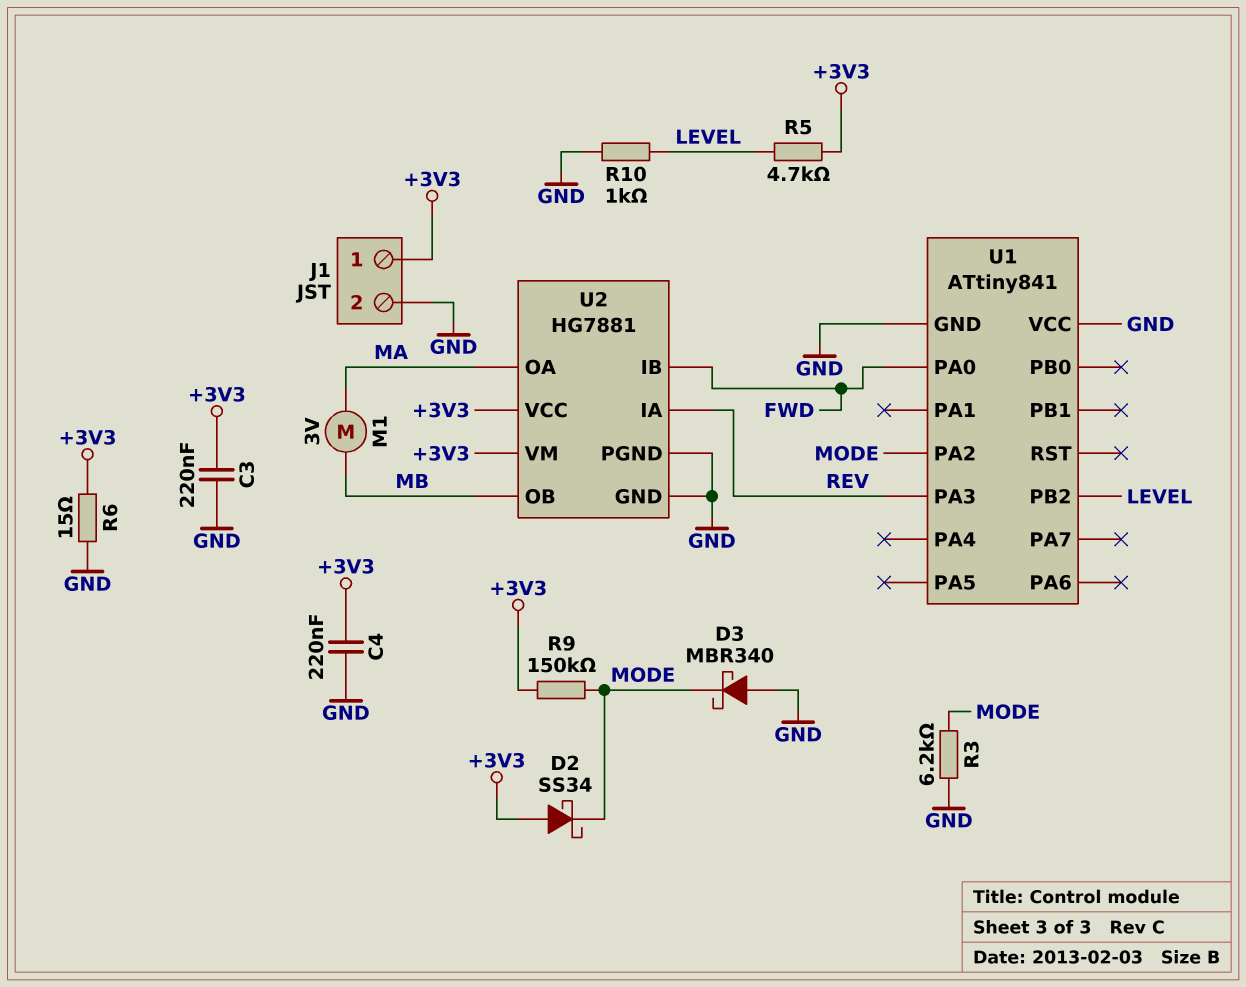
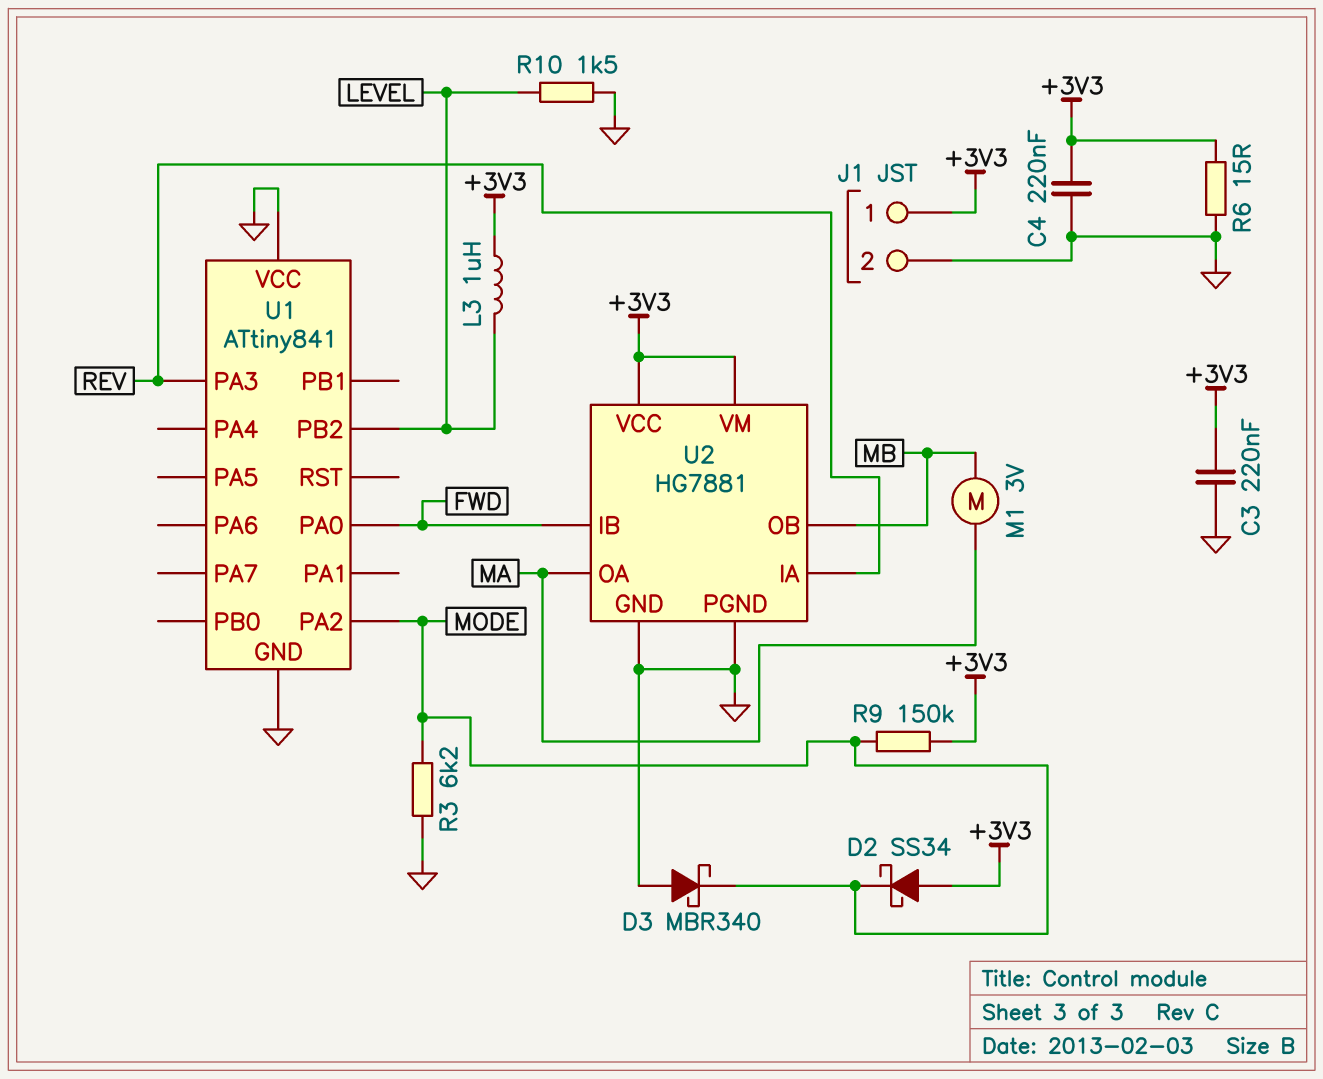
L3: none -> 1uH (+3V3, LEVEL)
R5: 4.7k (+3V3, LEVEL) -> none
R10: 1k (GND, LEVEL) -> 1.5k (GND, LEVEL)

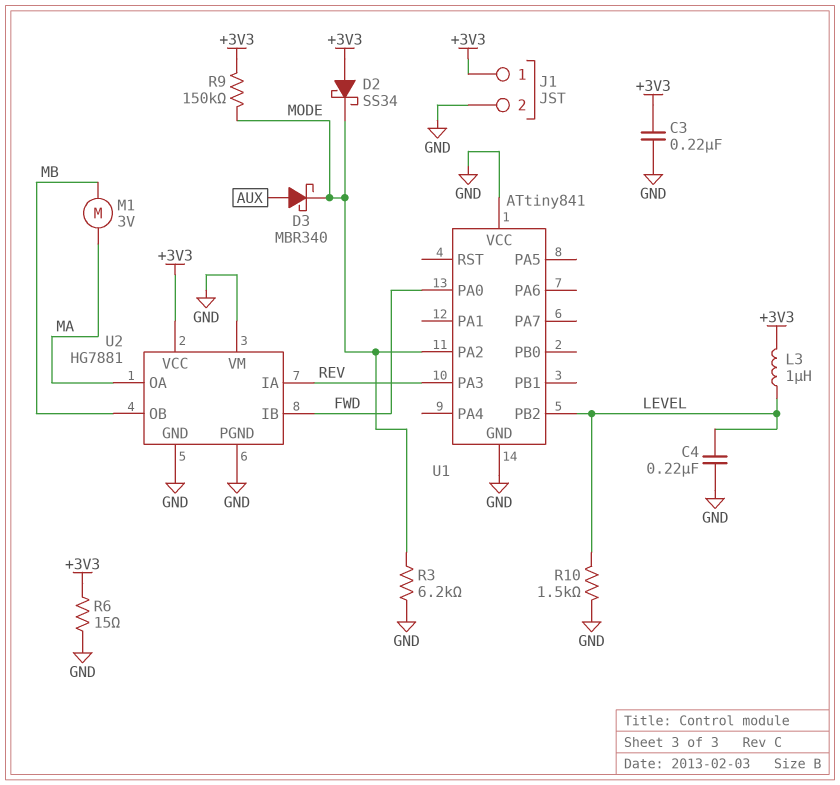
C4: 220nF (+3V3, GND) -> 220nF (GND, LEVEL)
D3: schottky MBR340 (A GND, K MODE) -> schottky MBR340 (A AUX, K MODE)
U2 pin VM: +3V3 -> GND

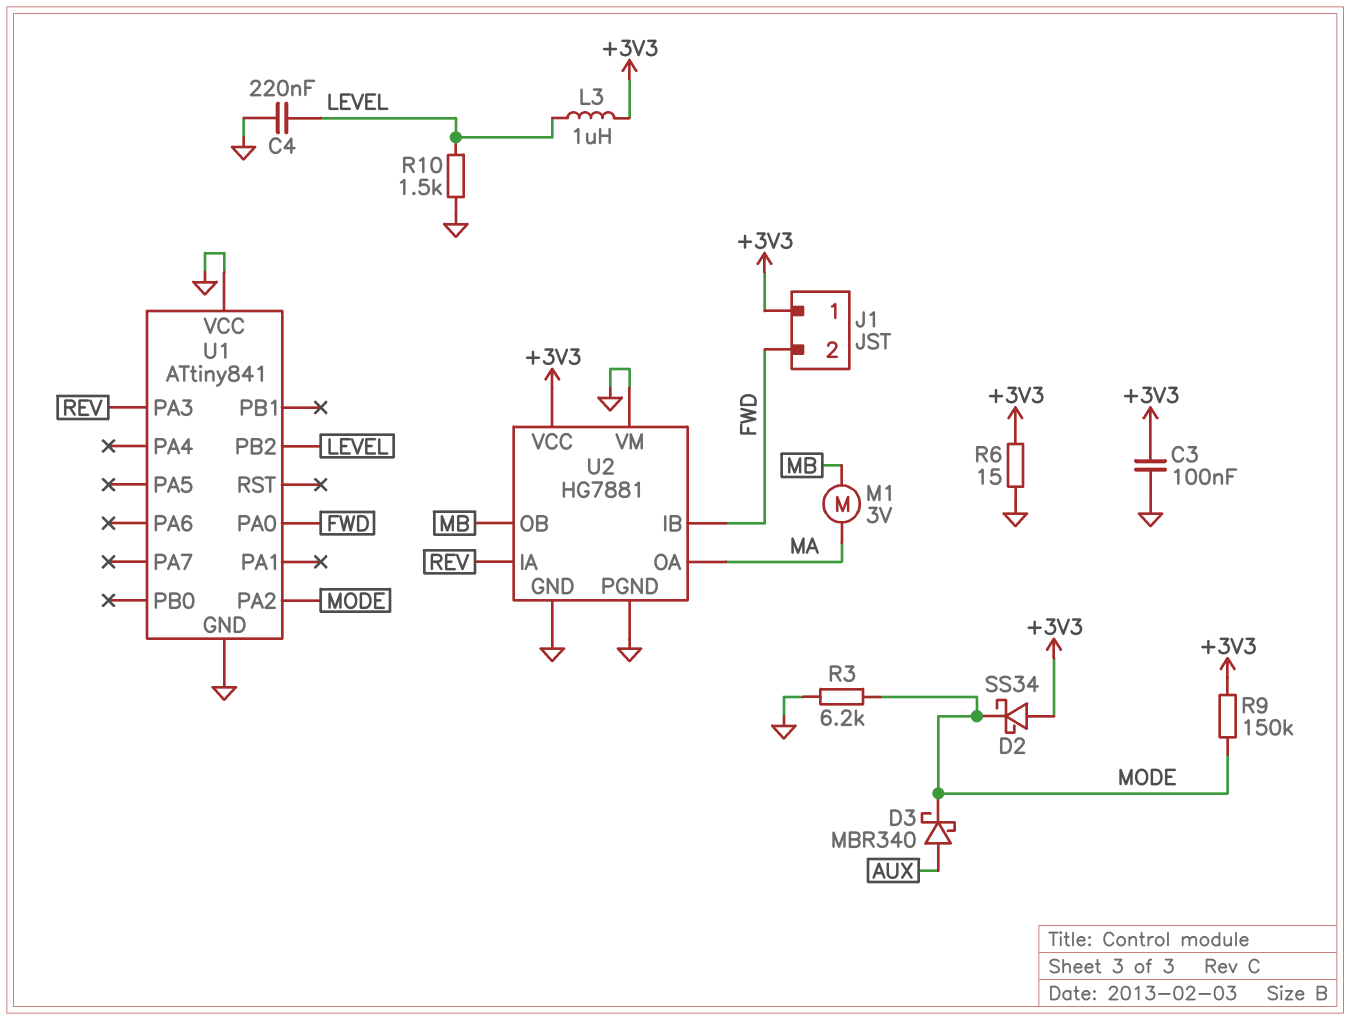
C3: 220nF (+3V3, GND) -> 100nF (+3V3, GND)
J1 pin 2: GND -> FWD

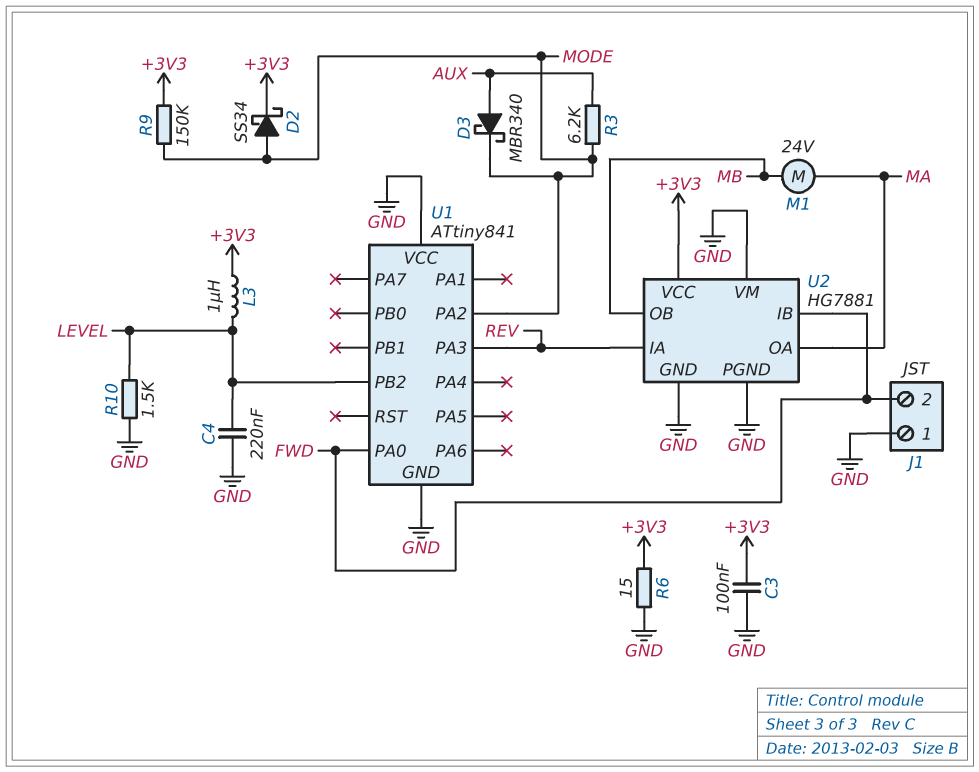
D2: schottky SS34 (A +3V3, K MODE) -> schottky SS34 (A MODE, K +3V3)
J1 pin 1: +3V3 -> GND
M1: motor 3V (MA, MB) -> motor 24V (MA, MB)
R3: 6.2k (GND, MODE) -> 6.2k (AUX, MODE)

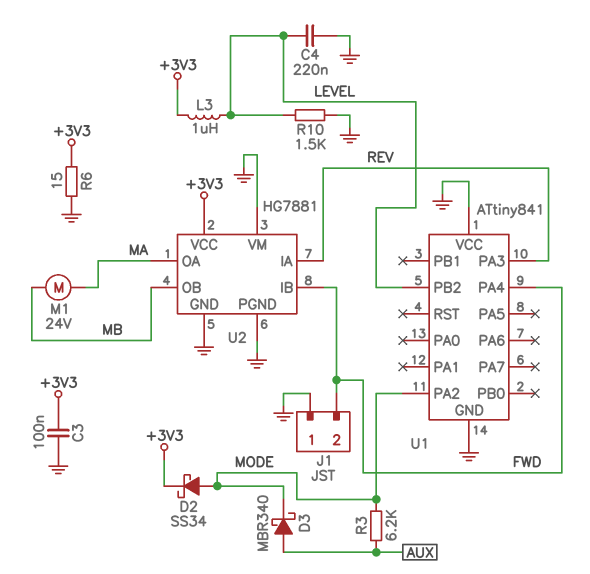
R9: 150k (+3V3, MODE) -> none
U1 pin PA0: FWD -> none
U1 pin PA4: none -> FWD

